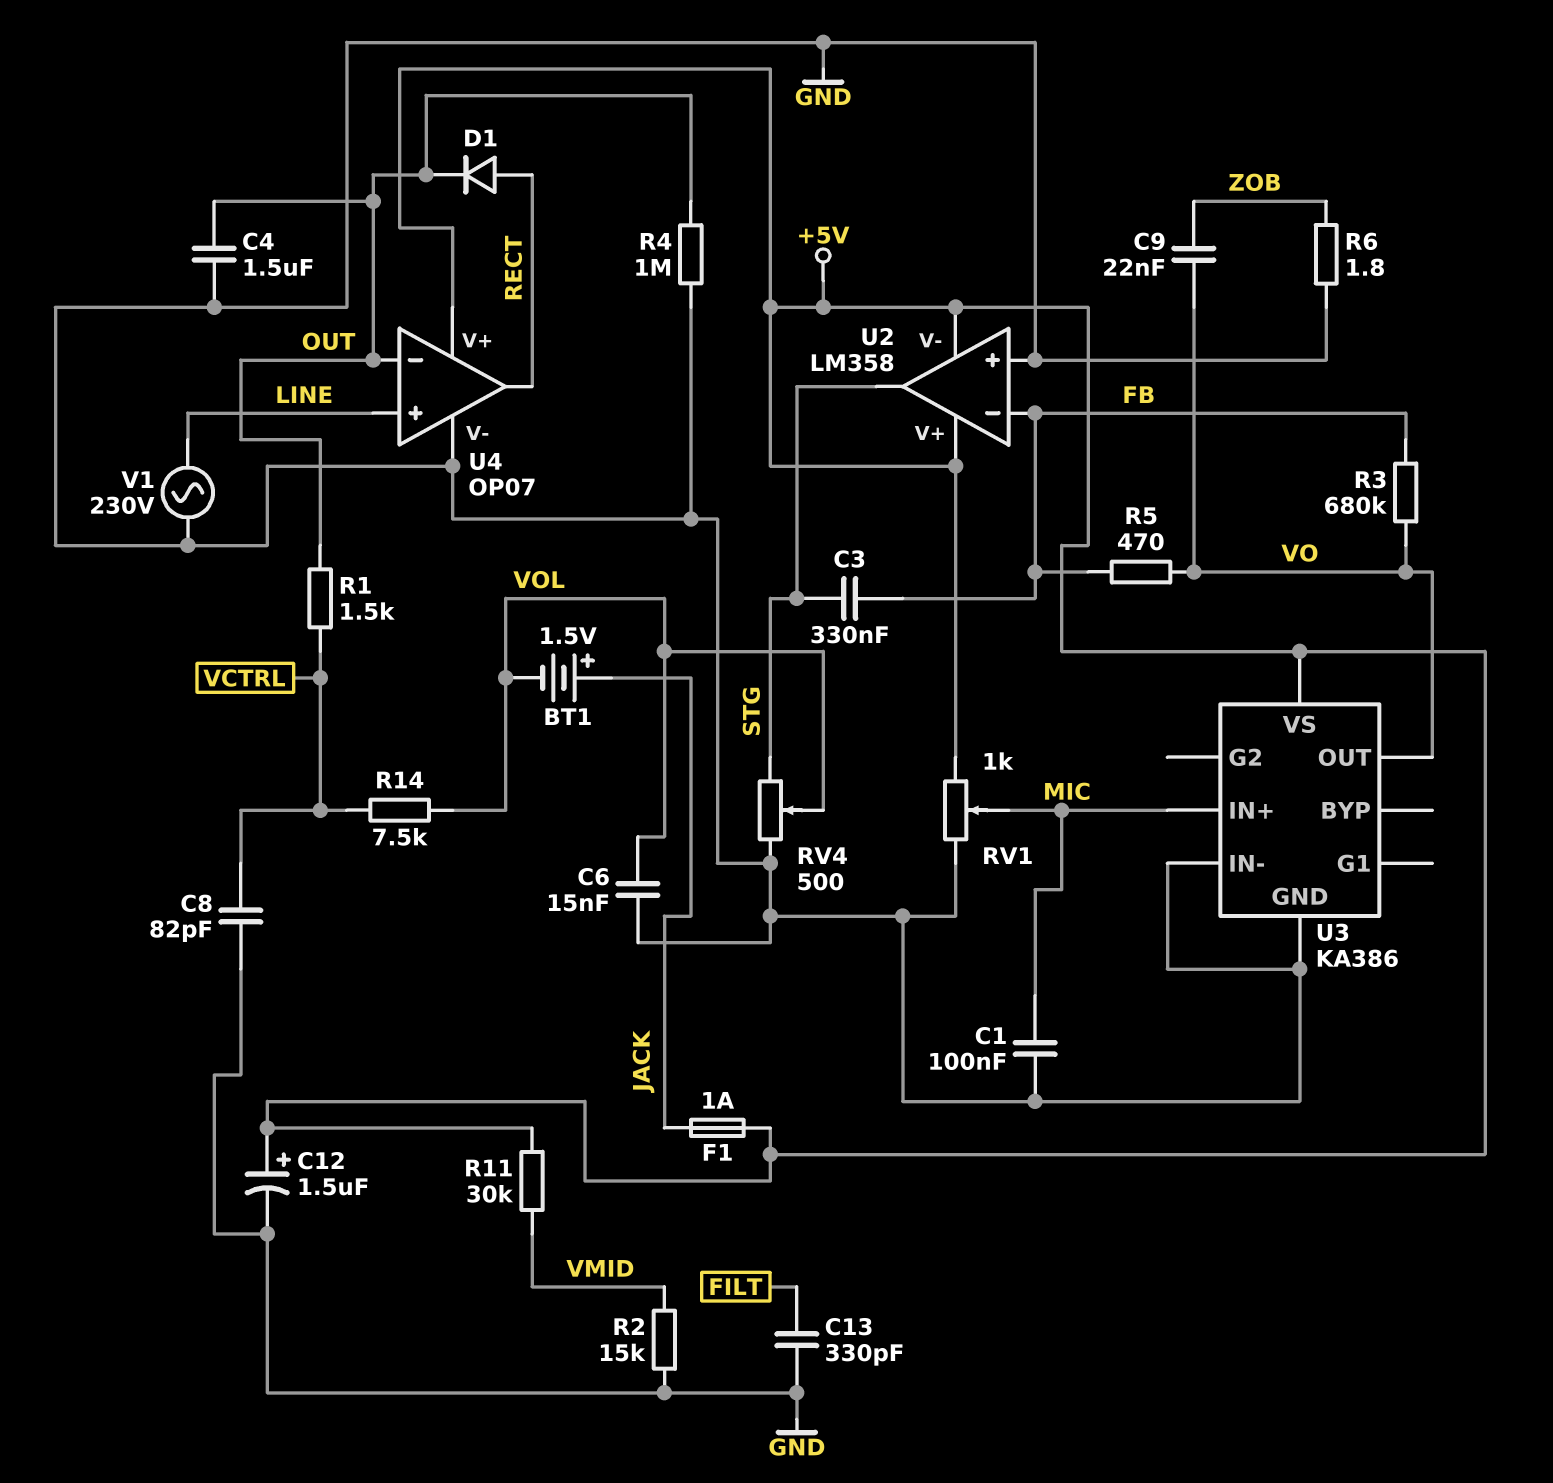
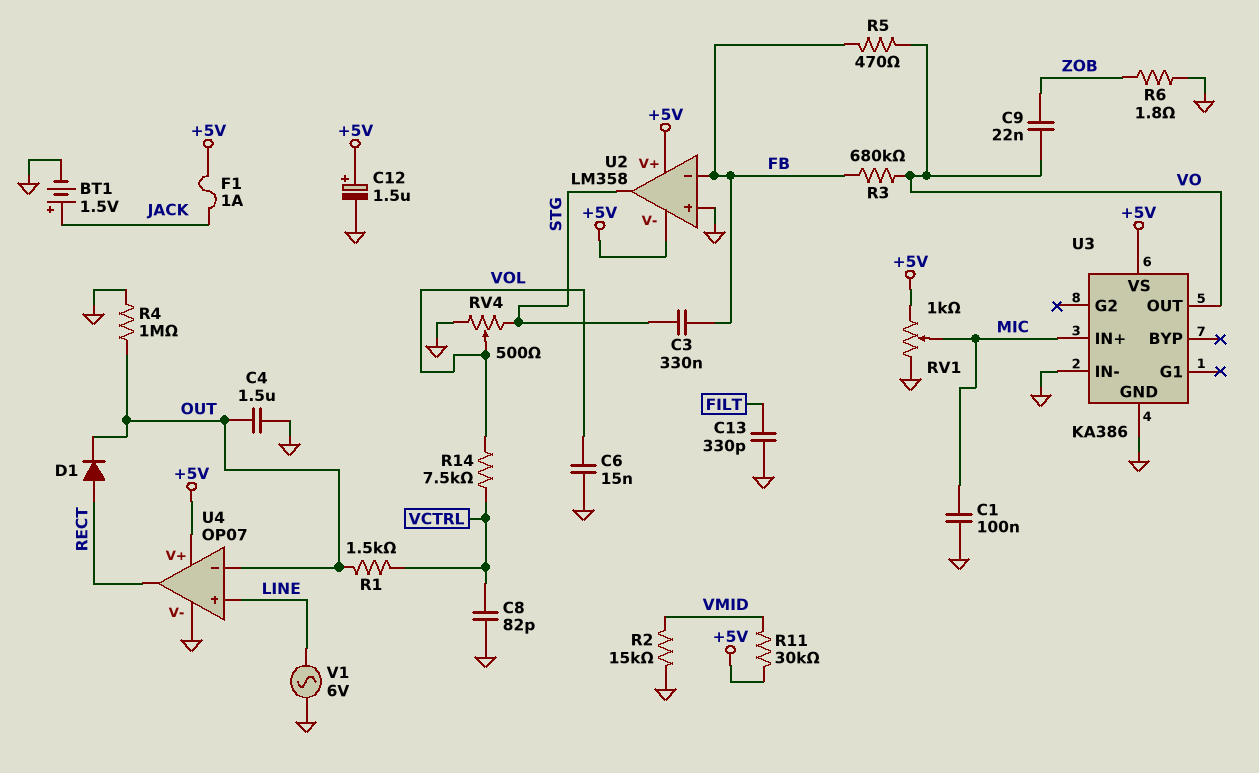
BT1: 1.5V (plus JACK, minus VOL) -> 1.5V (plus JACK, minus GND)
V1: AC 230V (GND, LINE) -> AC 6V (GND, LINE)

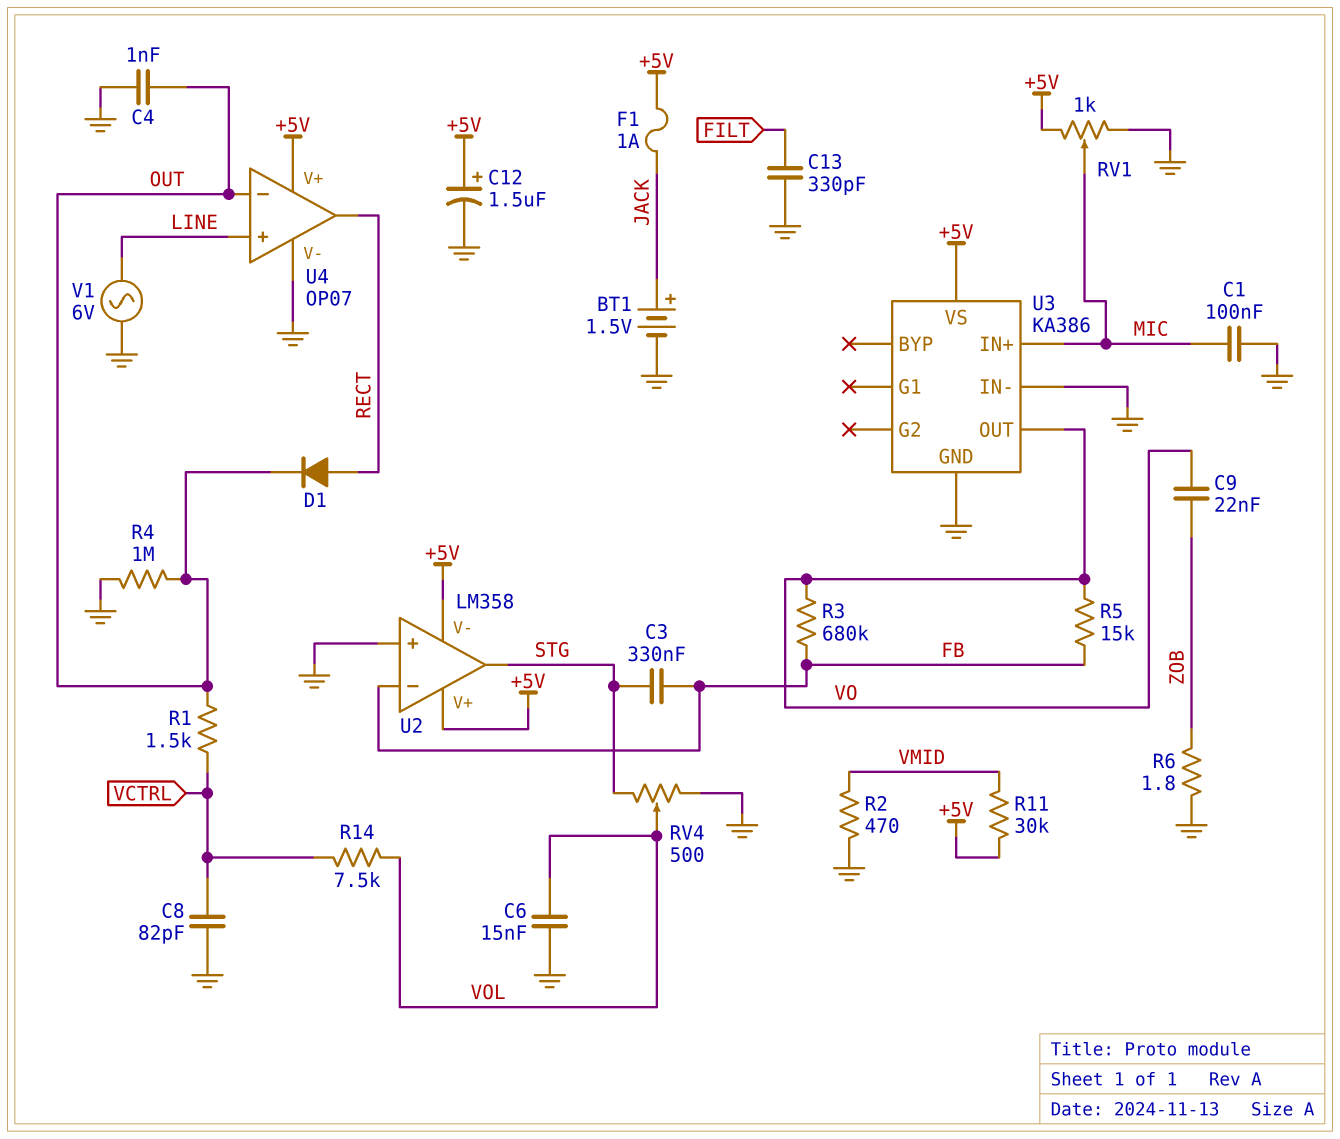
C4: 1.5uF (GND, OUT) -> 1nF (GND, OUT)
R2: 15k (GND, VMID) -> 470 (GND, VMID)
R5: 470 (FB, VO) -> 15k (FB, VO)

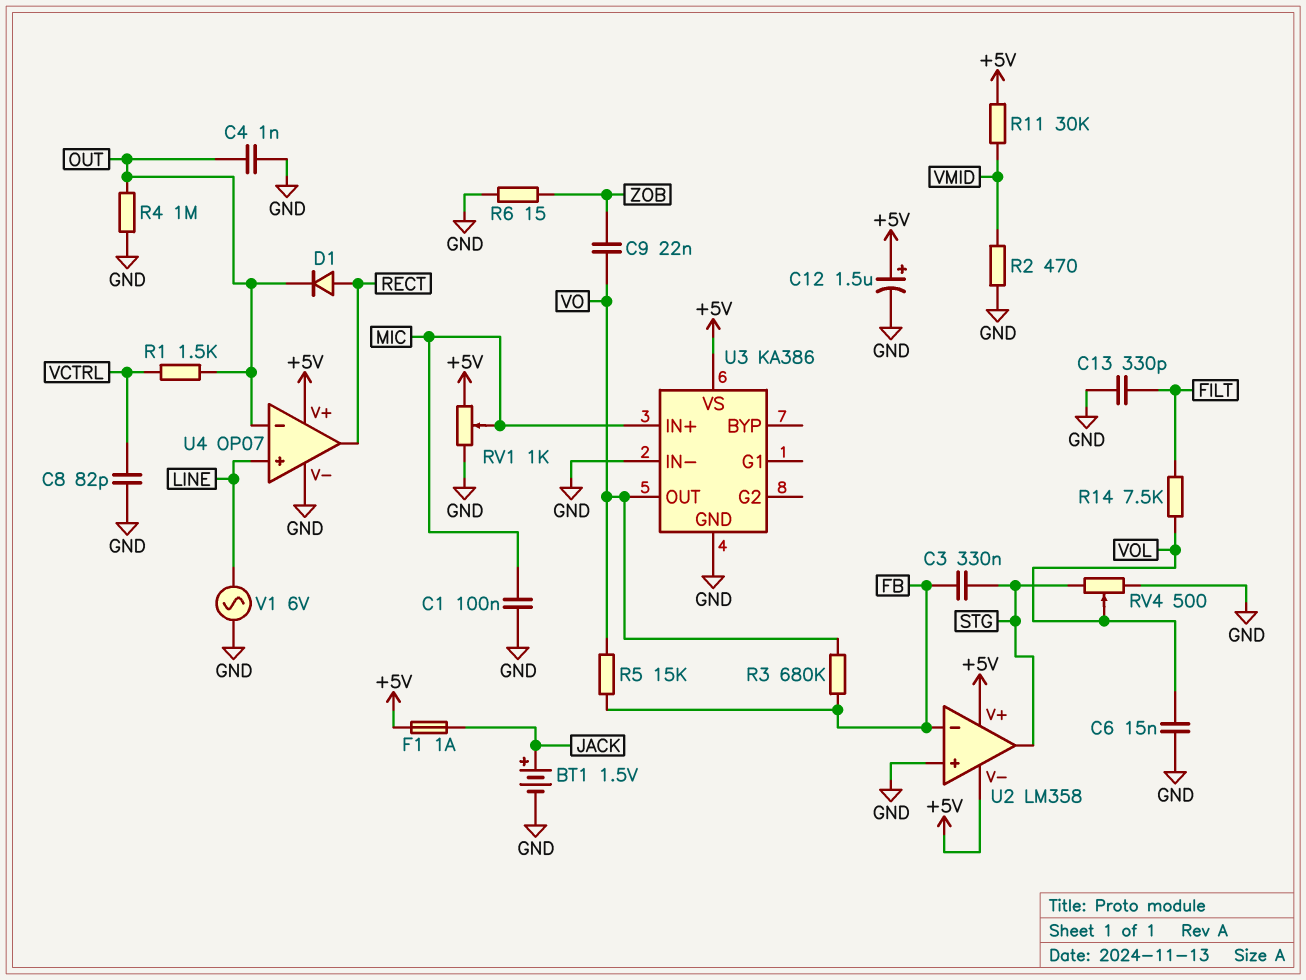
R6: 1.8 (GND, ZOB) -> 15 (GND, ZOB)
R14: 7.5k (VCTRL, VOL) -> 7.5k (FILT, VOL)

